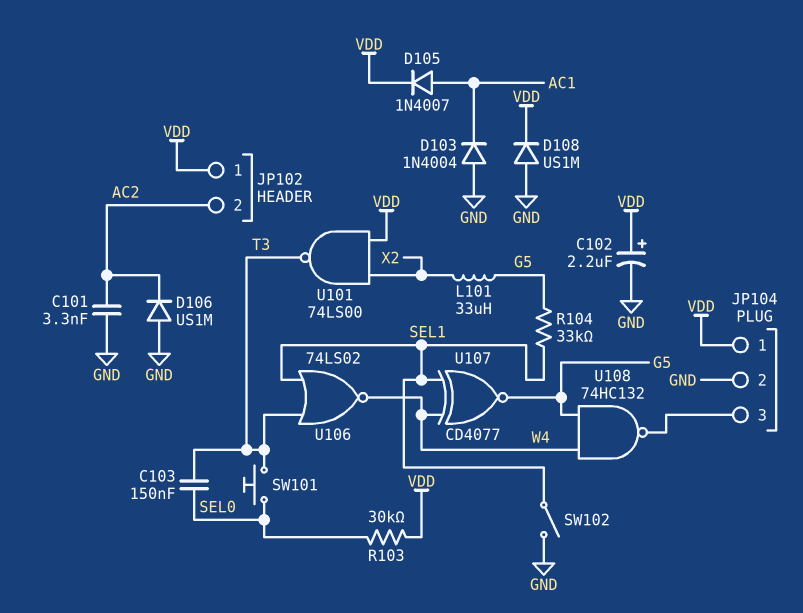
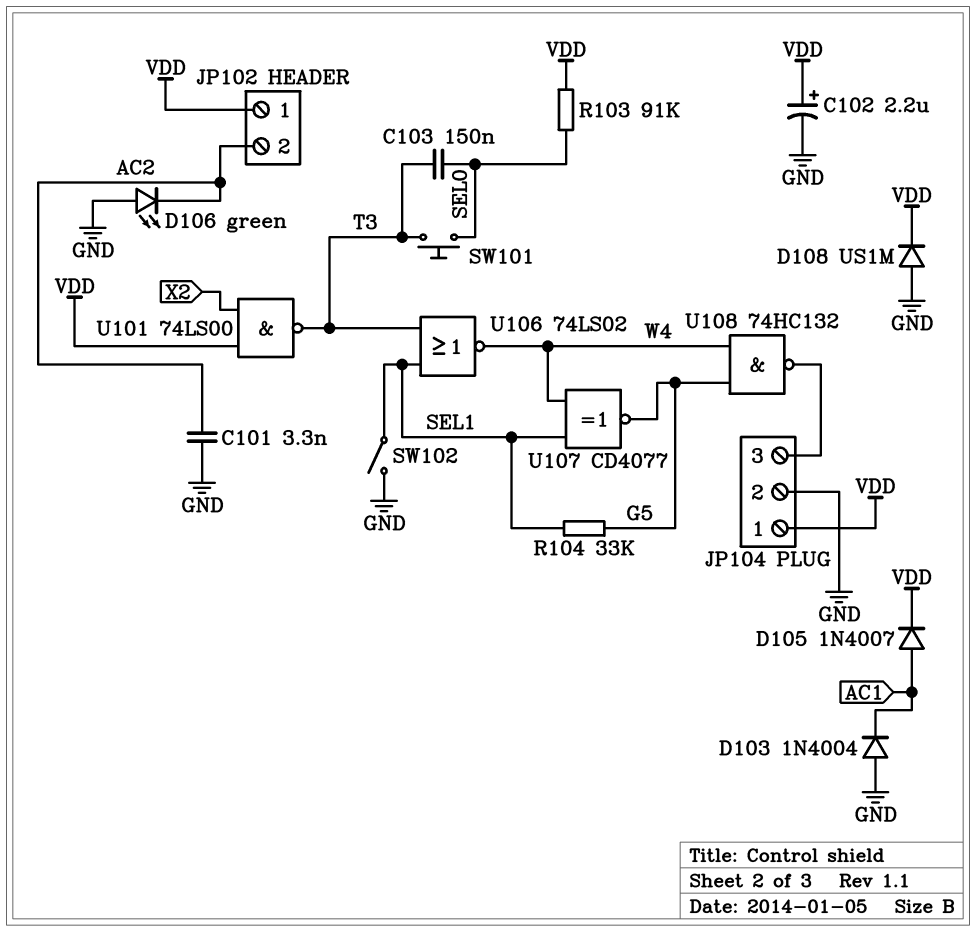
D106: diode US1M (A GND, K AC2) -> LED green (A GND, K AC2)
L101: 33uH (G5, X2) -> none
R103: 30k (SEL0, VDD) -> 91k (SEL0, VDD)

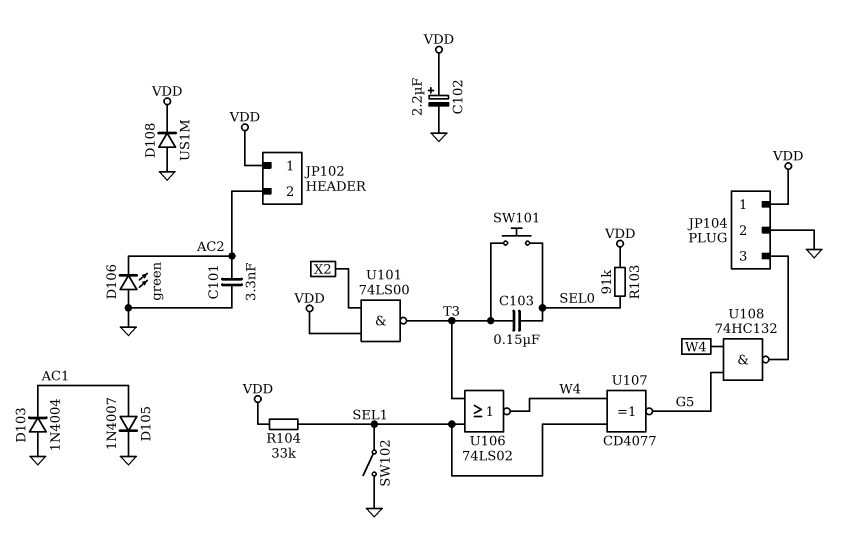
D105: diode 1N4007 (A AC1, K VDD) -> diode 1N4007 (A AC1, K GND)
R104: 33k (G5, SEL1) -> 33k (SEL1, VDD)

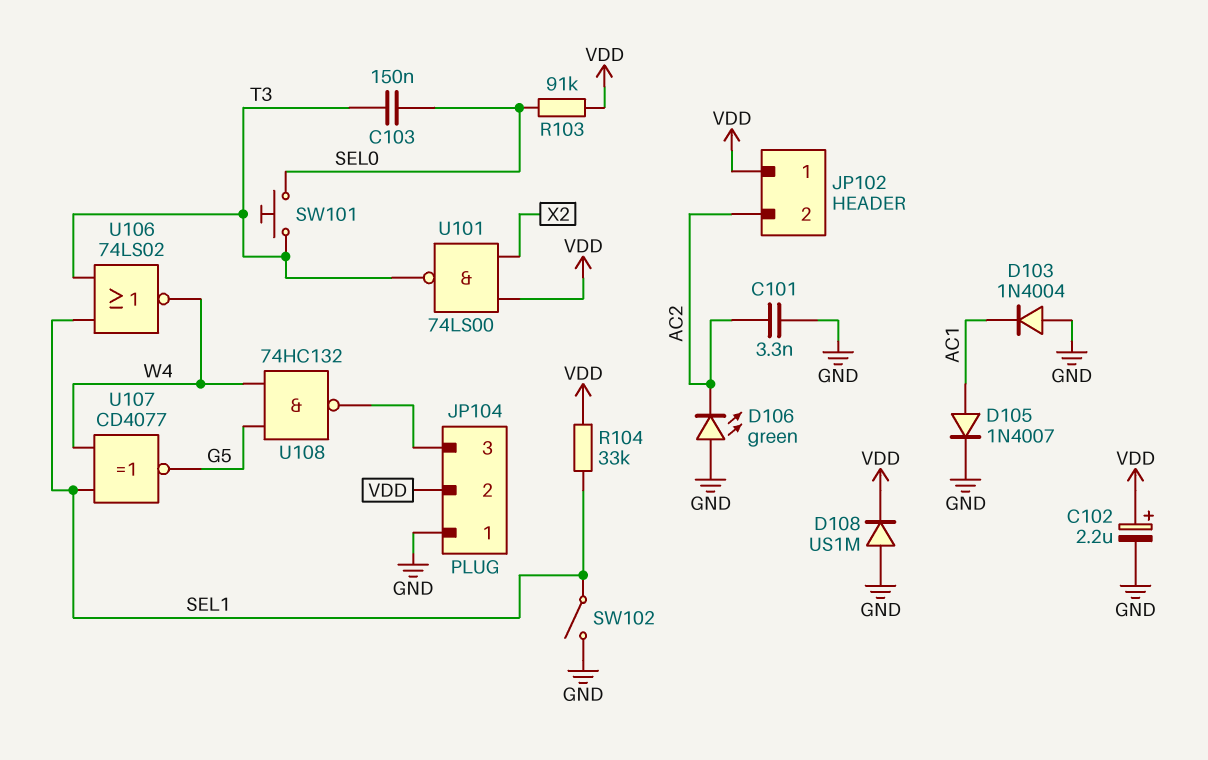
JP104 pin 1: VDD -> GND
JP104 pin 2: GND -> VDD

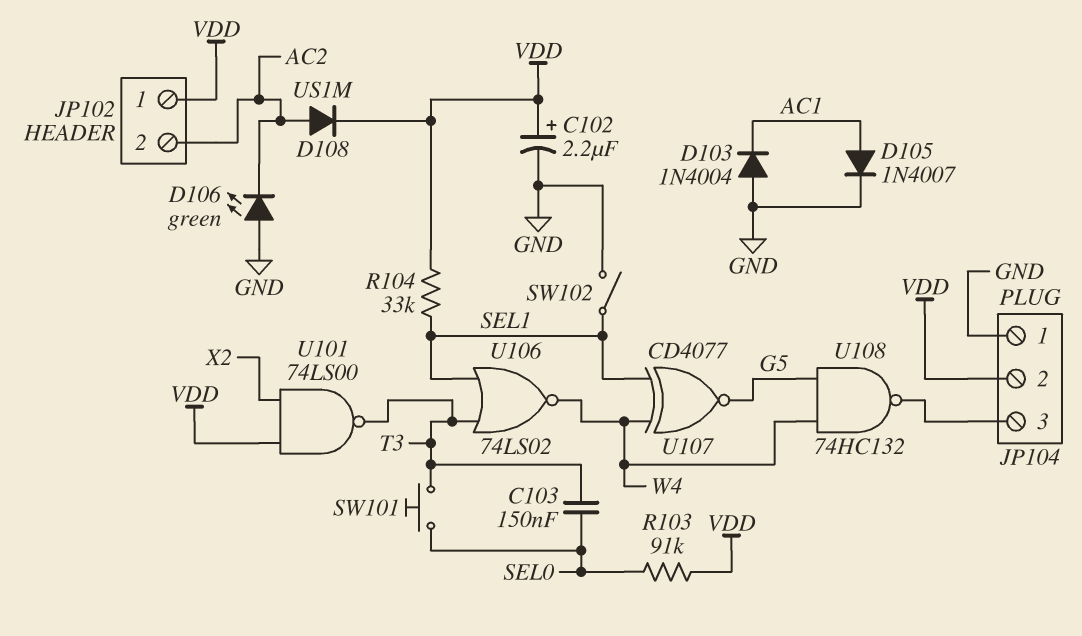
C101: 3.3nF (AC2, GND) -> none
D108: diode US1M (A GND, K VDD) -> diode US1M (A AC2, K VDD)

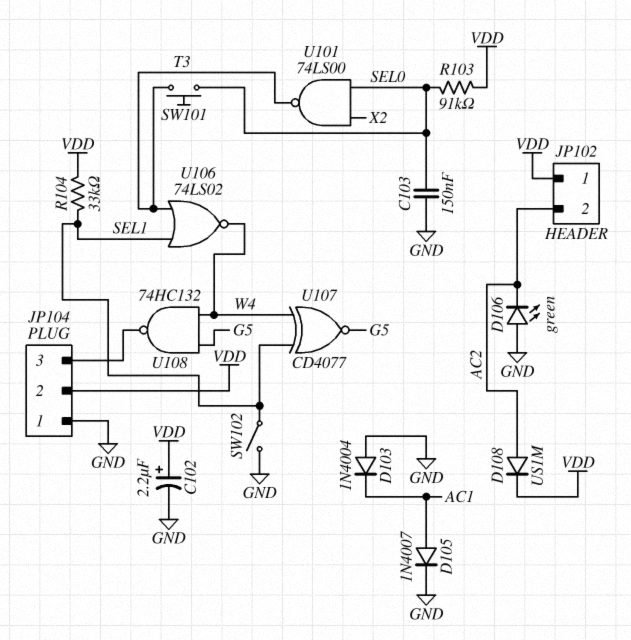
C103: 150nF (SEL0, T3) -> 150nF (GND, SEL0)
U101: NAND 74LS00 (in VDD, in X2, out T3) -> NAND 74LS00 (in SEL0, in X2, out T3)

